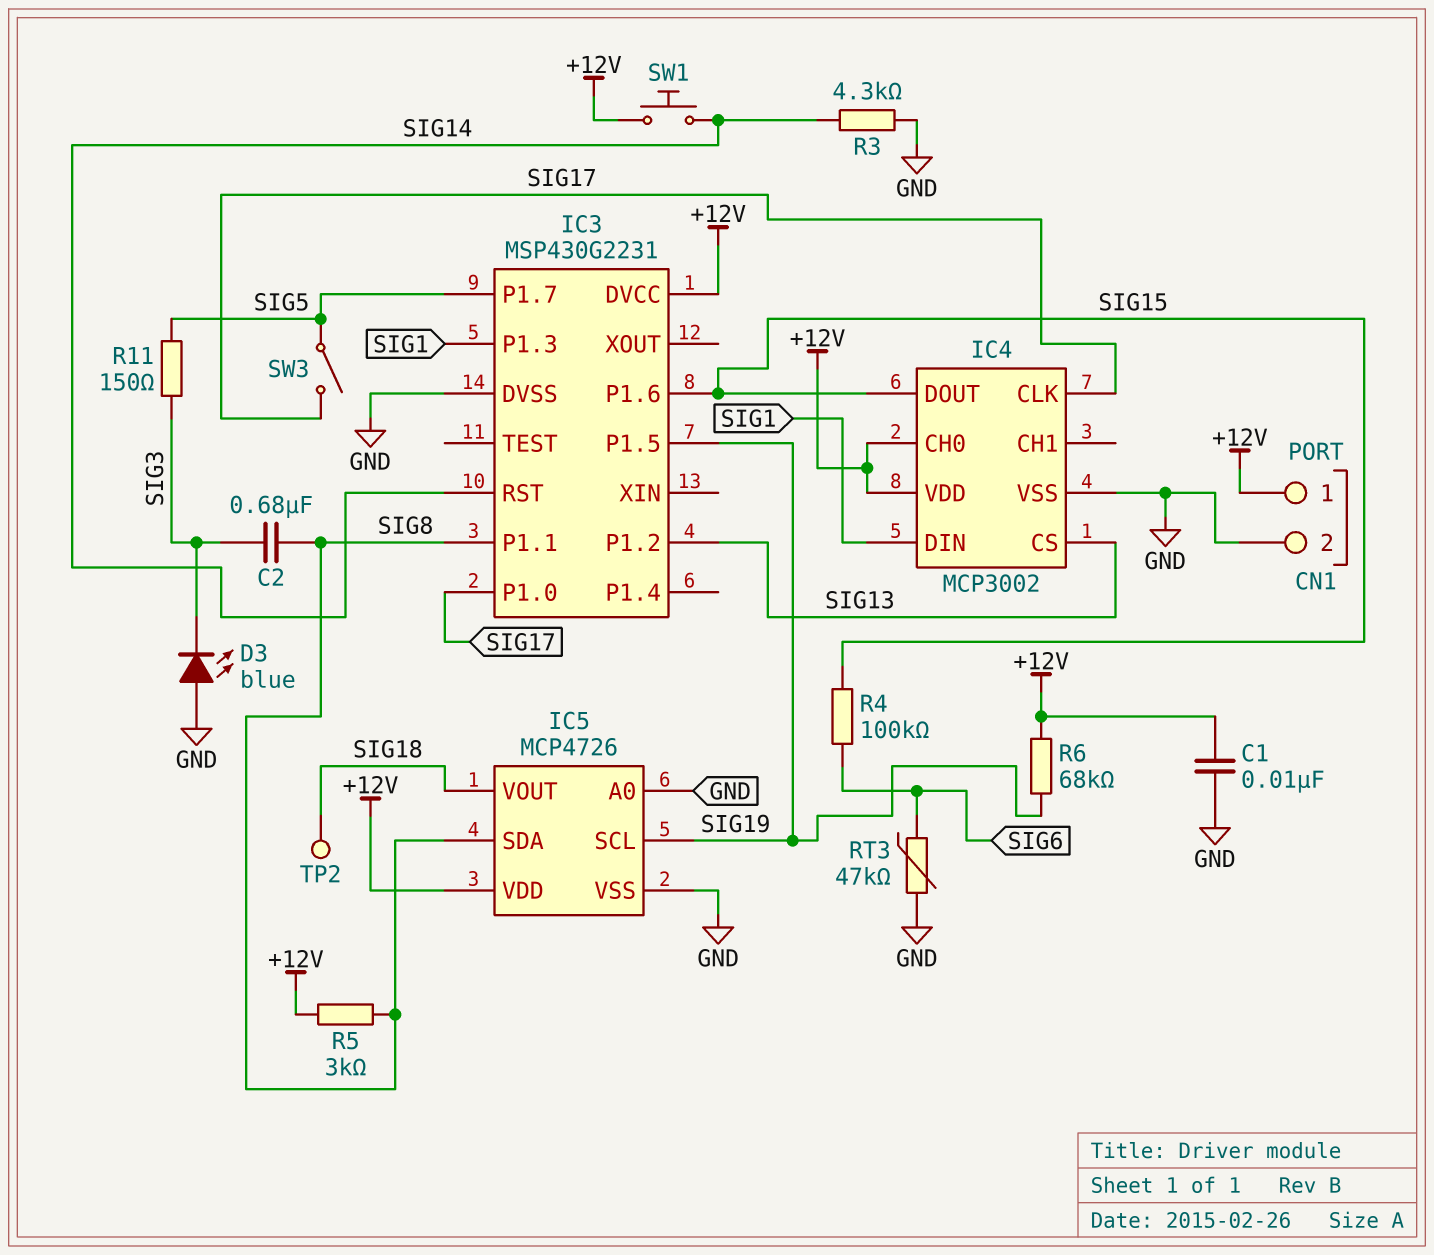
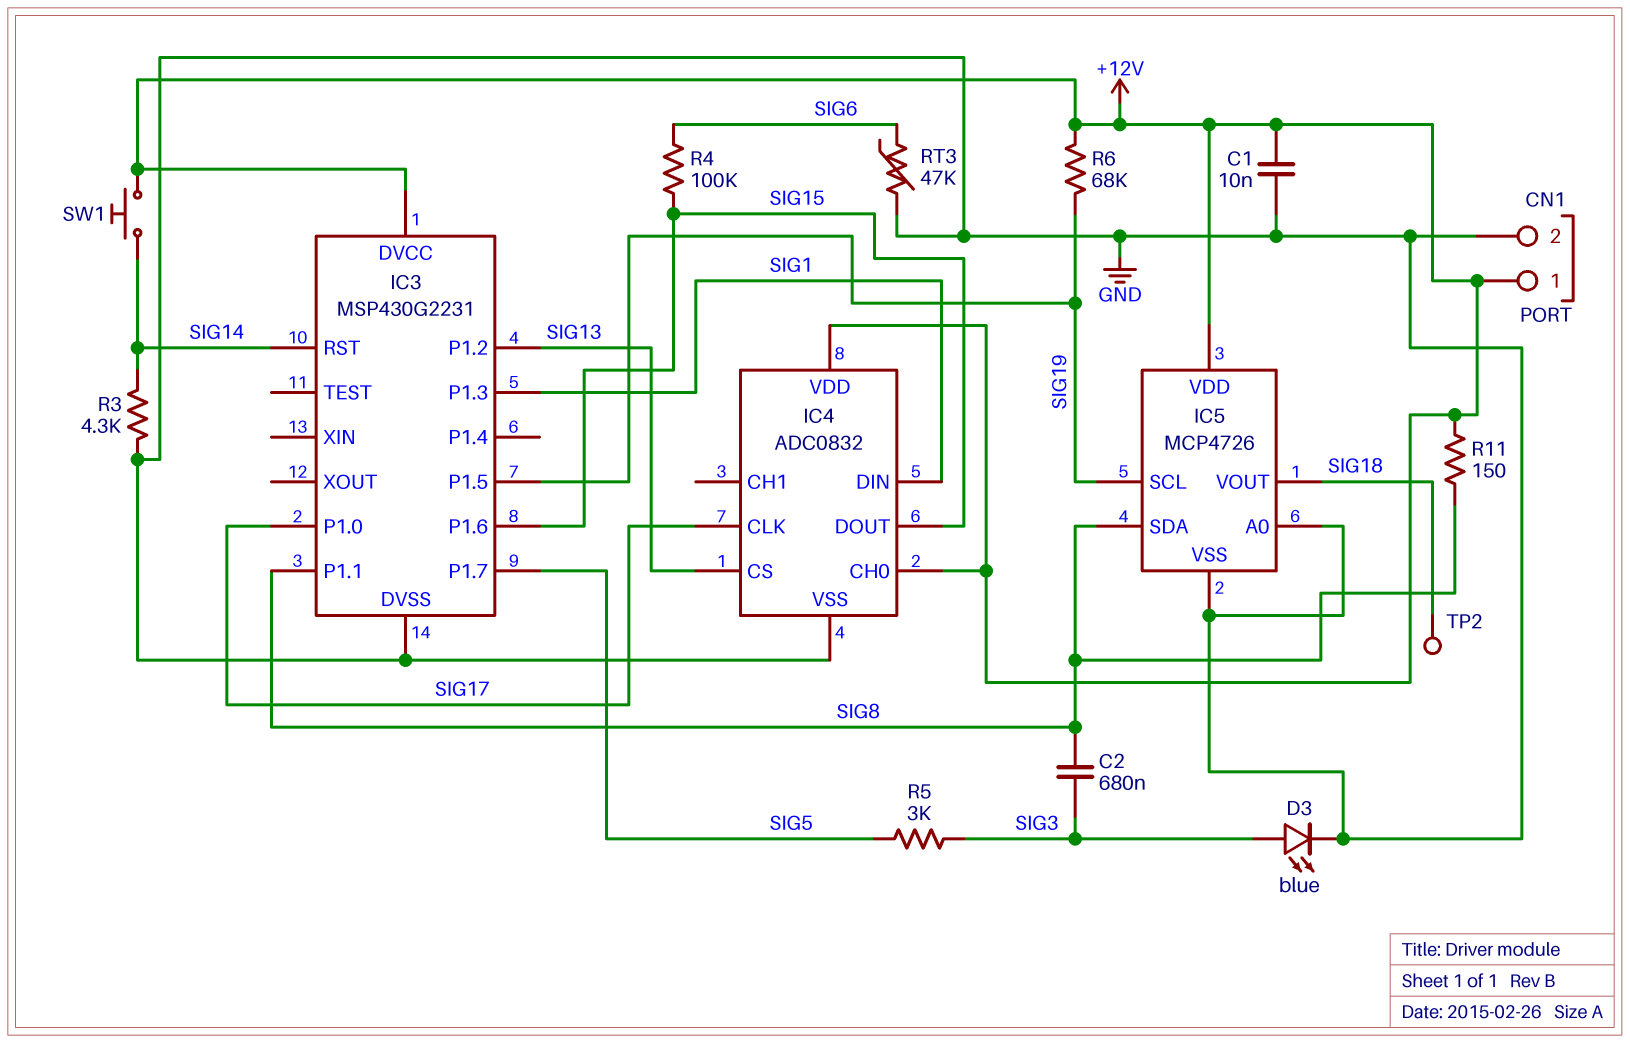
D3: LED blue (A GND, K SIG3) -> LED blue (A SIG3, K GND)
IC4: MCP3002 -> ADC0832
R5: 3k (+12V, SIG8) -> 3k (SIG3, SIG5)
R11: 150 (SIG3, SIG5) -> 150 (+12V, SIG8)
SW3: switch (SIG5, SIG17) -> none

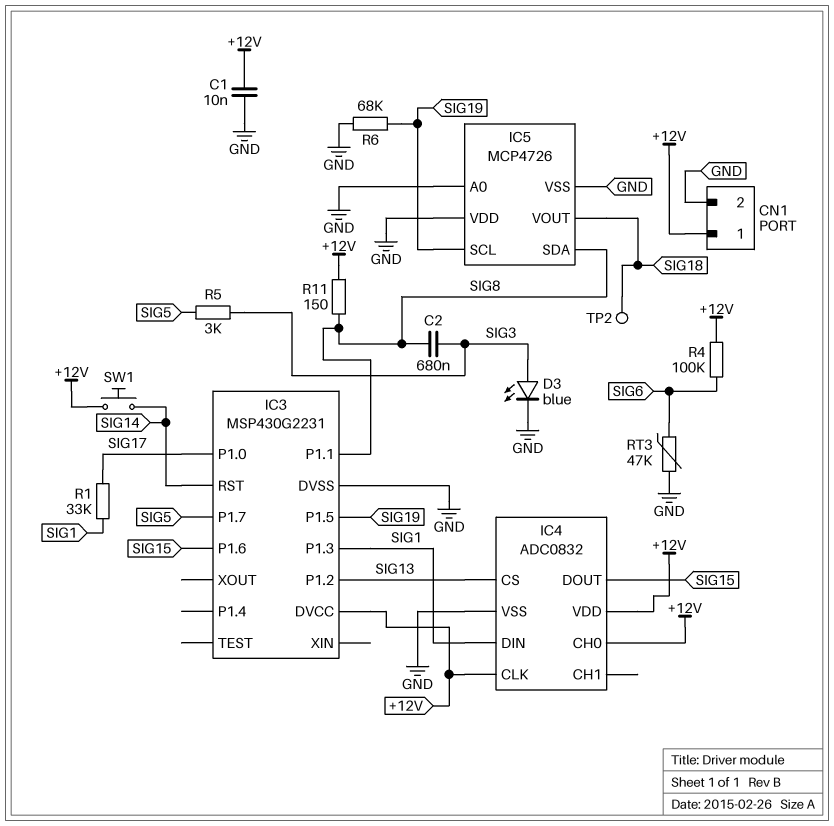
IC4 pin CLK: SIG17 -> +12V
IC5 pin VDD: +12V -> GND
R1: none -> 33k (SIG1, SIG17)
R3: 4.3k (GND, SIG14) -> none
R4: 100k (SIG6, SIG15) -> 100k (+12V, SIG6)
R6: 68k (+12V, SIG19) -> 68k (GND, SIG19)

